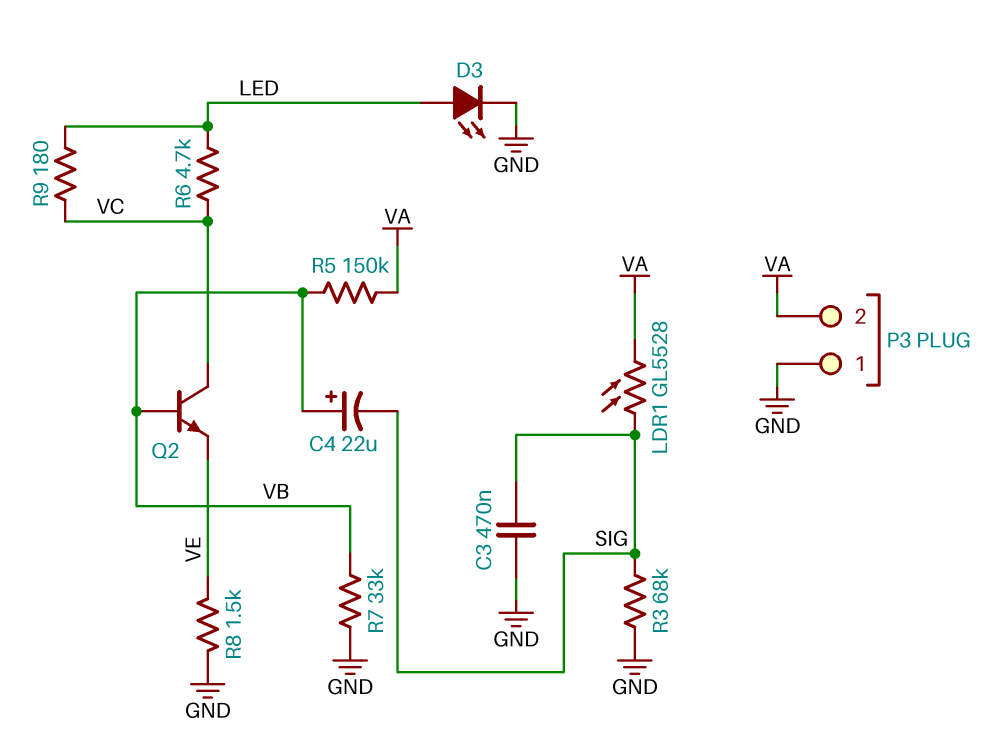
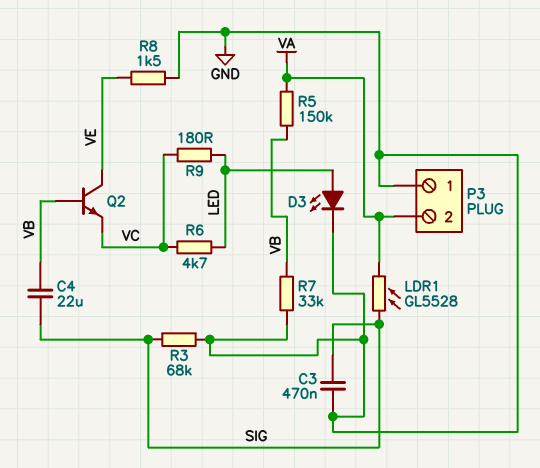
C4: 22uF (plus VB, minus SIG) -> 22uF (SIG, VB)
Q2: NPN (B VB, C VC, E VE) -> NPN (B VB, C VE, E VC)

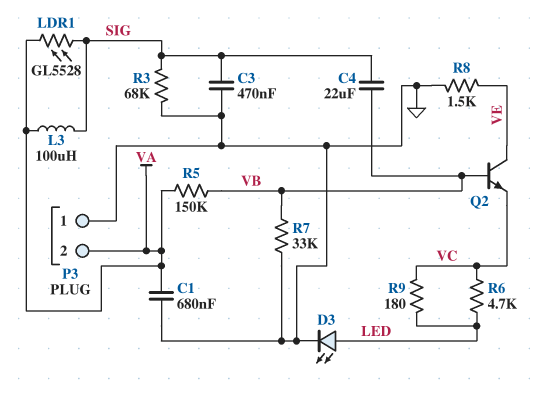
C1: none -> 680nF (GND, VA)
L3: none -> 100uH (SIG, VA)

